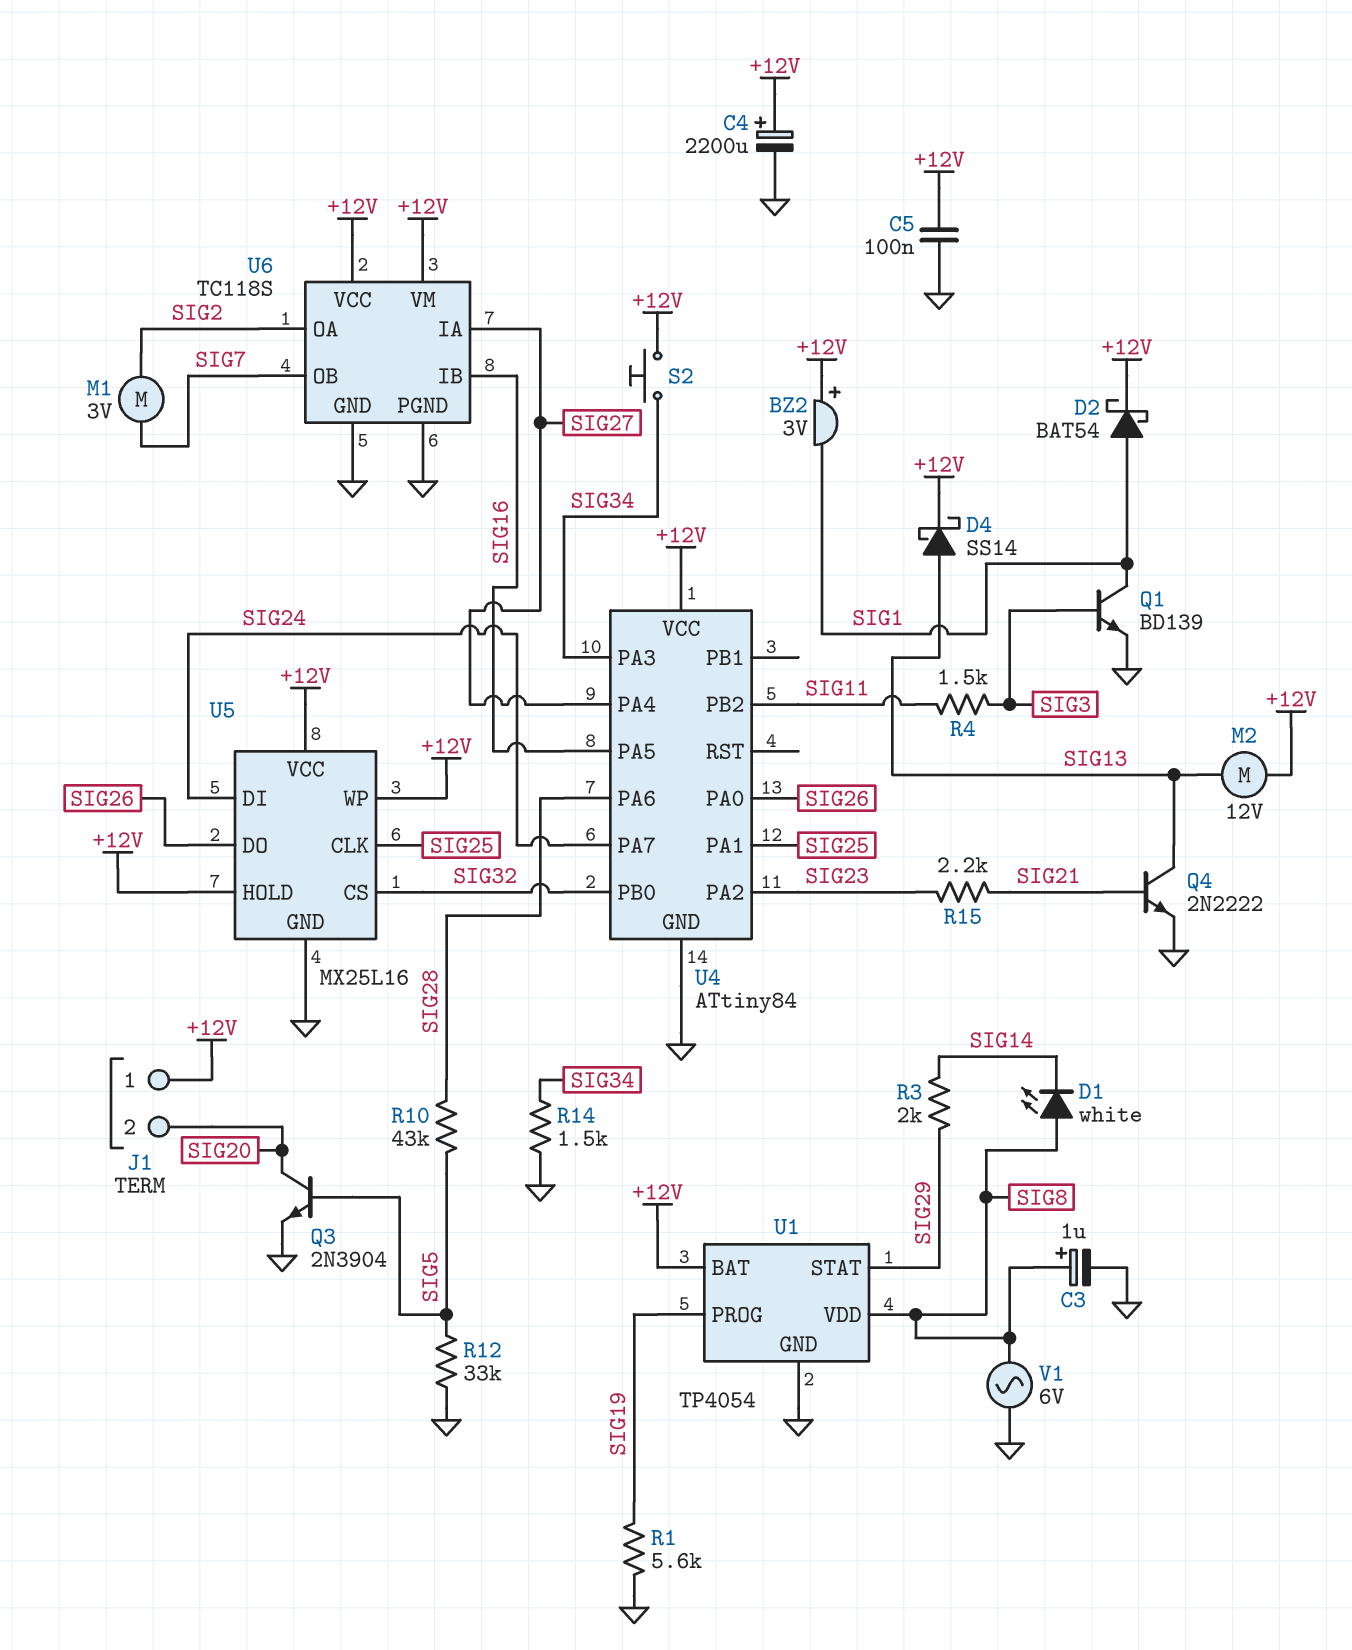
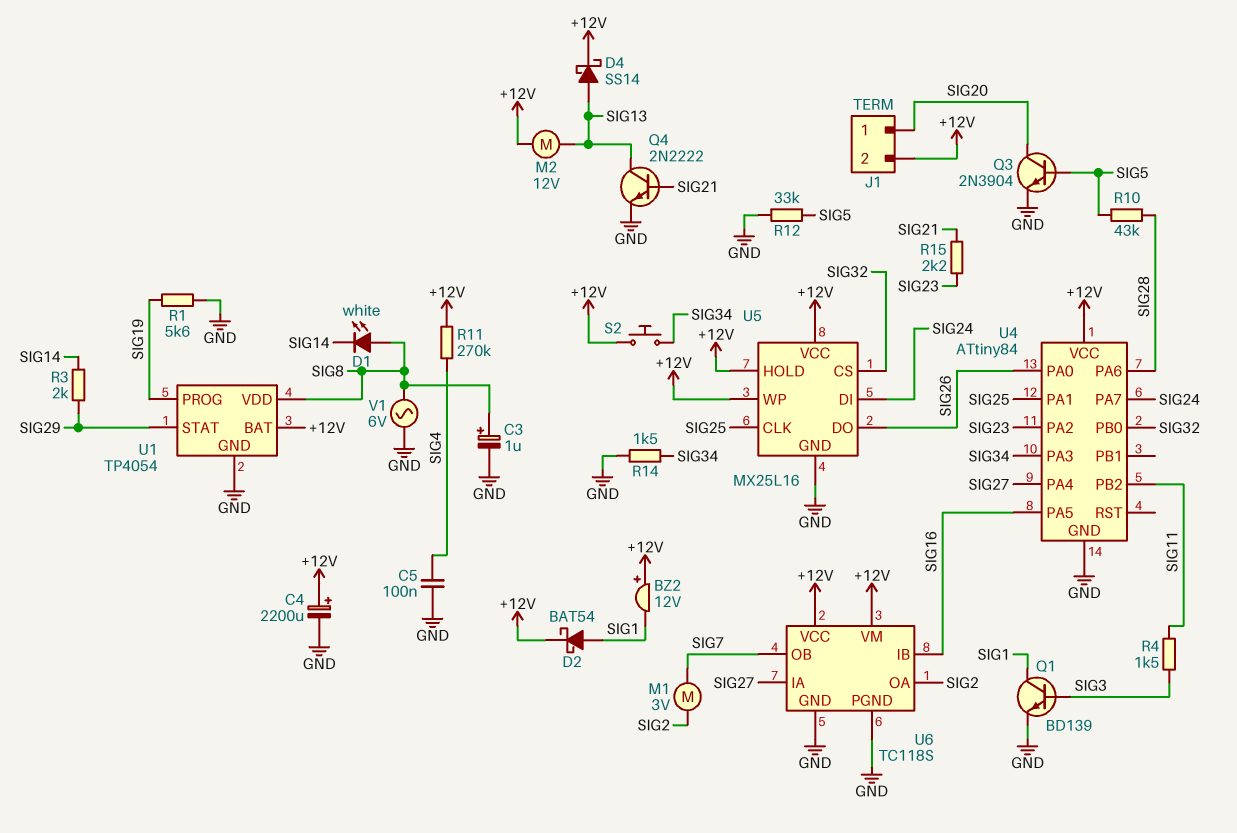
BZ2: buzzer 3V (plus +12V, minus SIG1) -> buzzer 12V (plus +12V, minus SIG1)
C5: 100nF (+12V, GND) -> 100nF (GND, SIG4)
J1 pin 1: +12V -> SIG20
J1 pin 2: SIG20 -> +12V
R11: none -> 270k (+12V, SIG4)

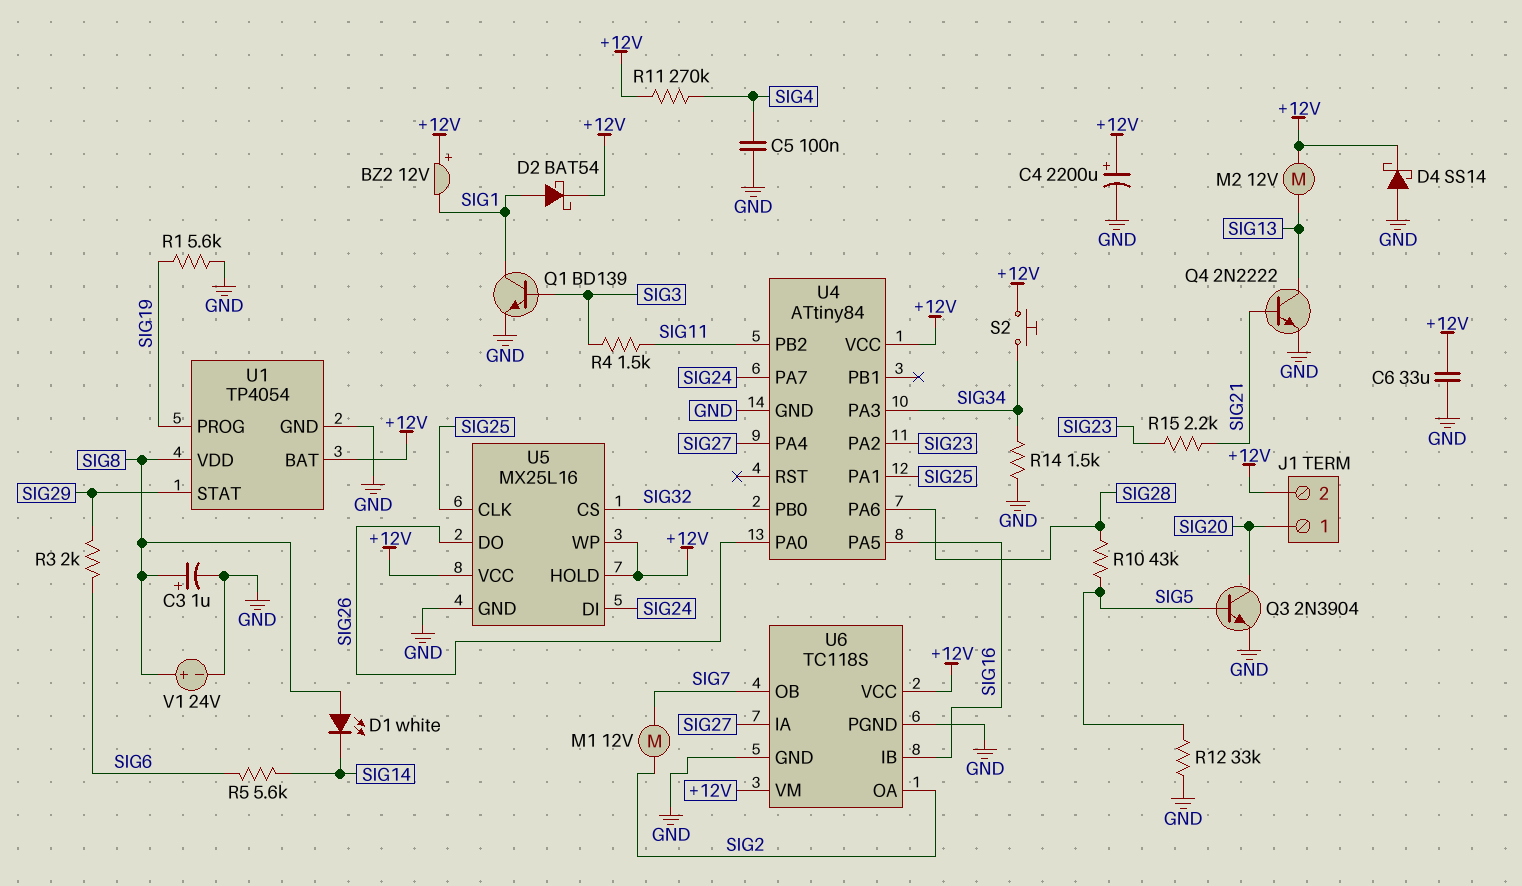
C6: none -> 33uF (+12V, GND)
D4: schottky SS14 (A SIG13, K +12V) -> schottky SS14 (A GND, K +12V)
M1: motor 3V (SIG2, SIG7) -> motor 12V (SIG2, SIG7)
R3: 2k (SIG14, SIG29) -> 2k (SIG6, SIG29)
R5: none -> 5.6k (SIG6, SIG14)
V1: AC 6V (GND, SIG8) -> 24V (plus SIG8, minus GND)

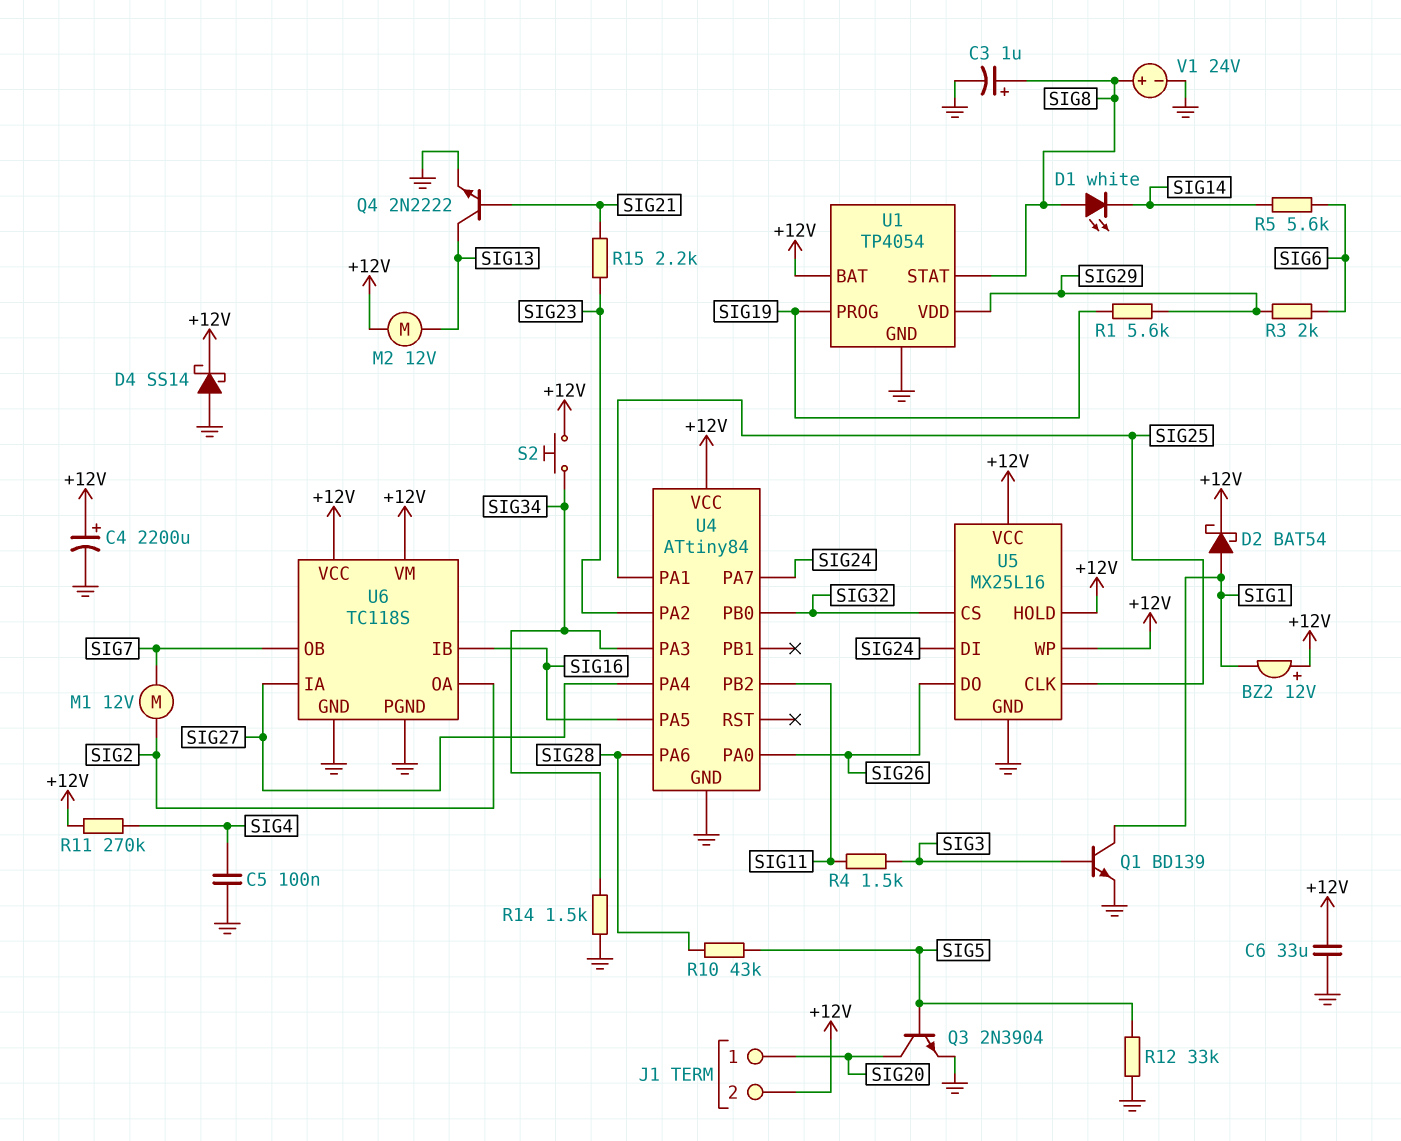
R1: 5.6k (GND, SIG19) -> 5.6k (SIG19, SIG29)
U1 pin STAT: SIG29 -> SIG8
U1 pin VDD: SIG8 -> SIG29

